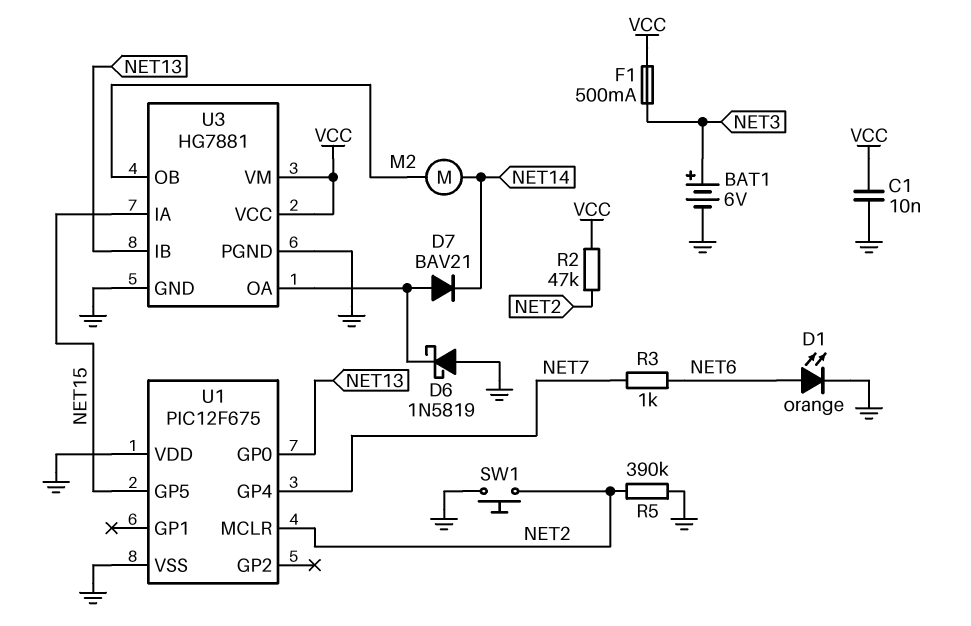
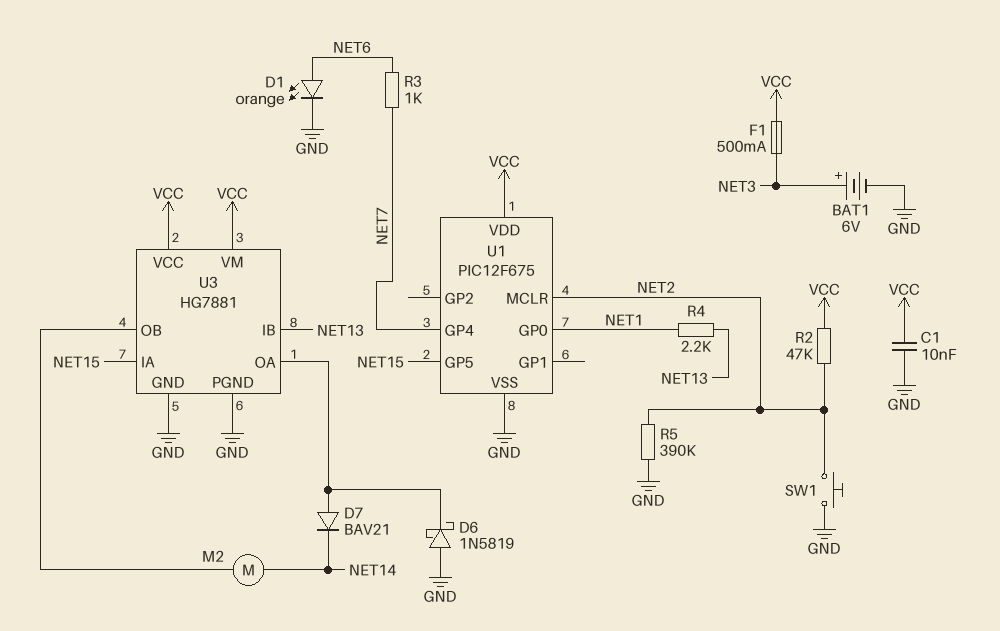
R4: none -> 2.2k (NET1, NET13)
U1 pin GP0: NET13 -> NET1
U1 pin VDD: GND -> VCC

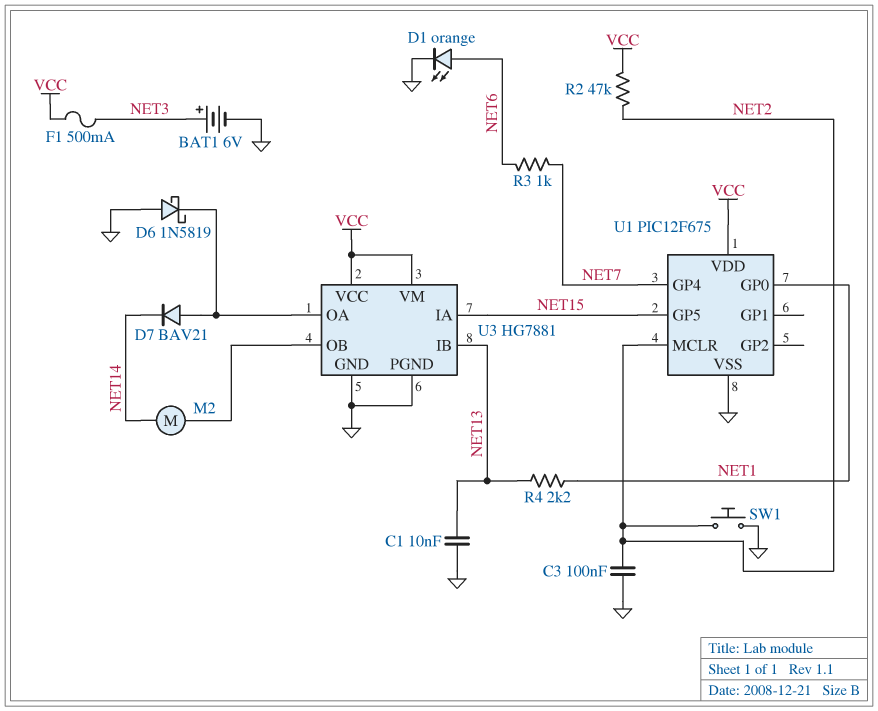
C1: 10nF (GND, VCC) -> 10nF (GND, NET13)
C3: none -> 100nF (GND, NET2)
R5: 390k (GND, NET2) -> none

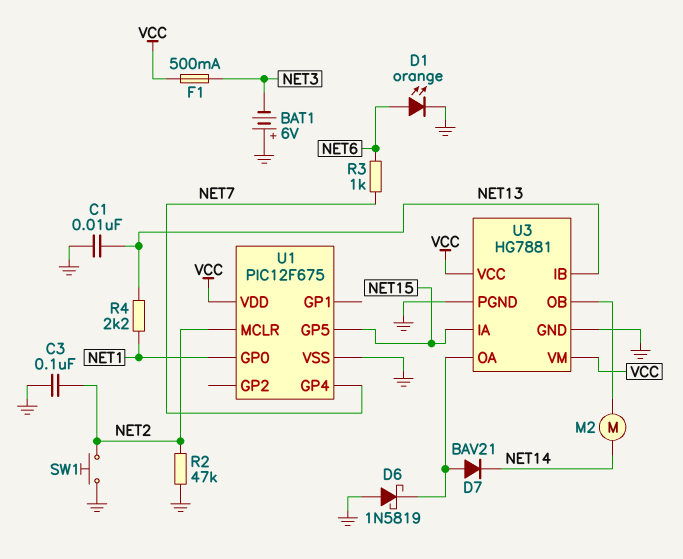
BAT1: 6V (plus NET3, minus GND) -> 6V (plus GND, minus NET3)
R2: 47k (NET2, VCC) -> 47k (GND, NET2)

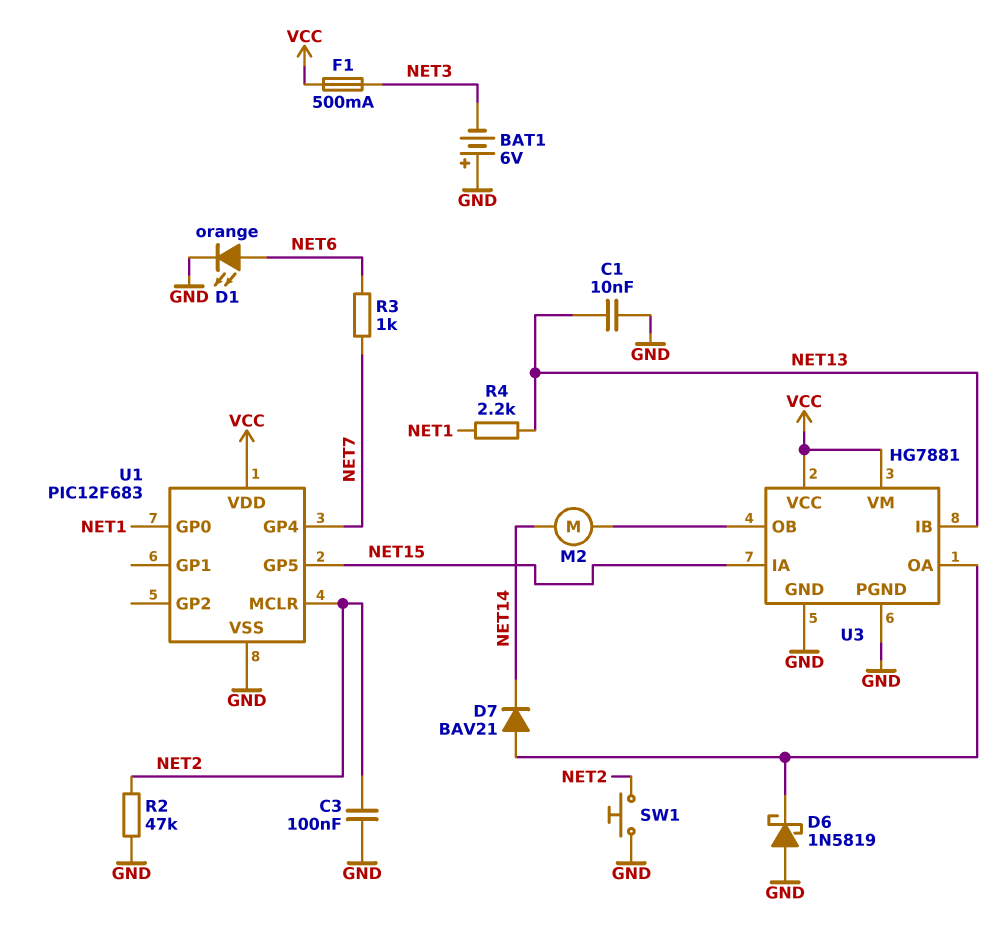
U1: PIC12F675 -> PIC12F683

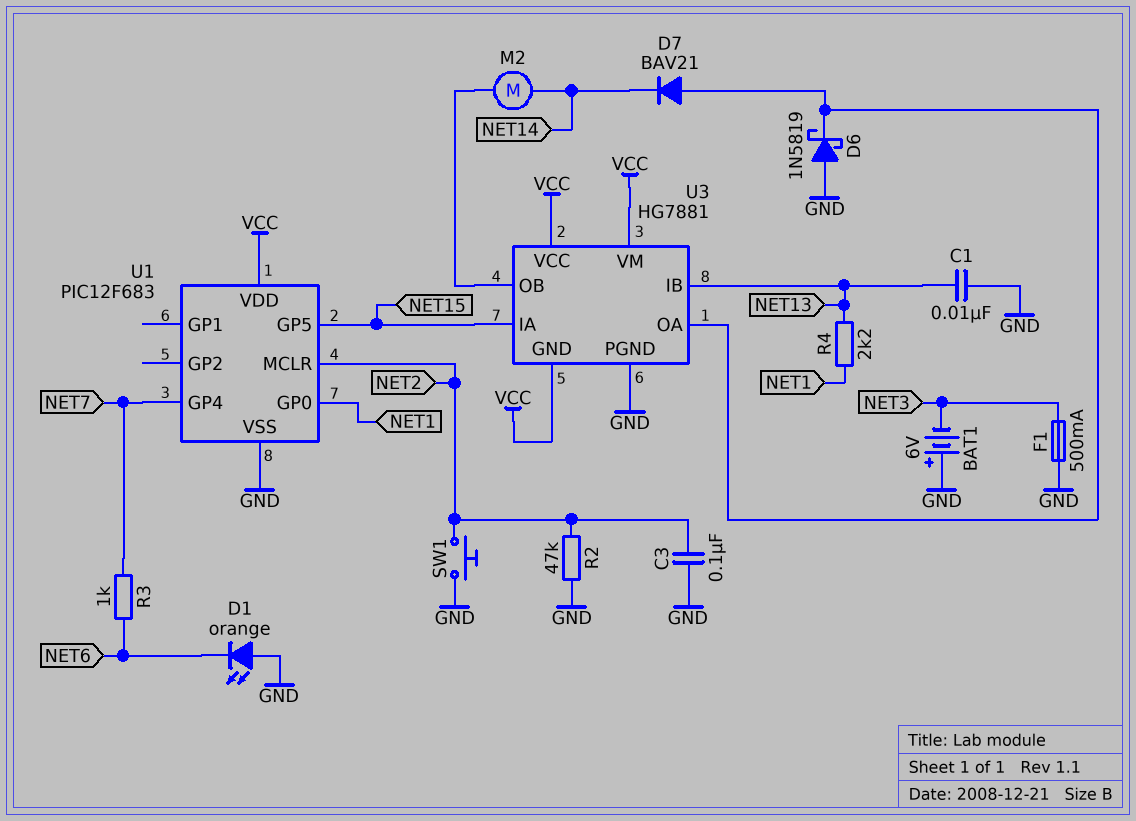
D1: LED orange (A NET6, K GND) -> LED orange (A GND, K NET6)
F1: 500mA (NET3, VCC) -> 500mA (GND, NET3)
U3 pin GND: GND -> VCC

